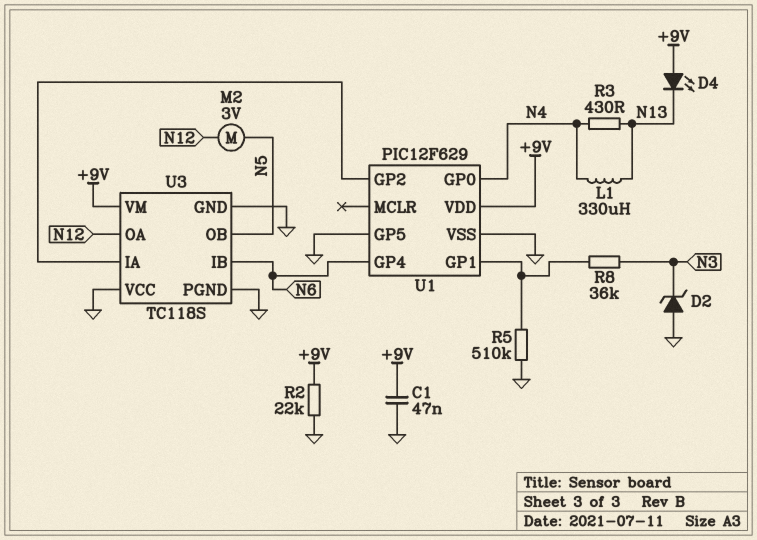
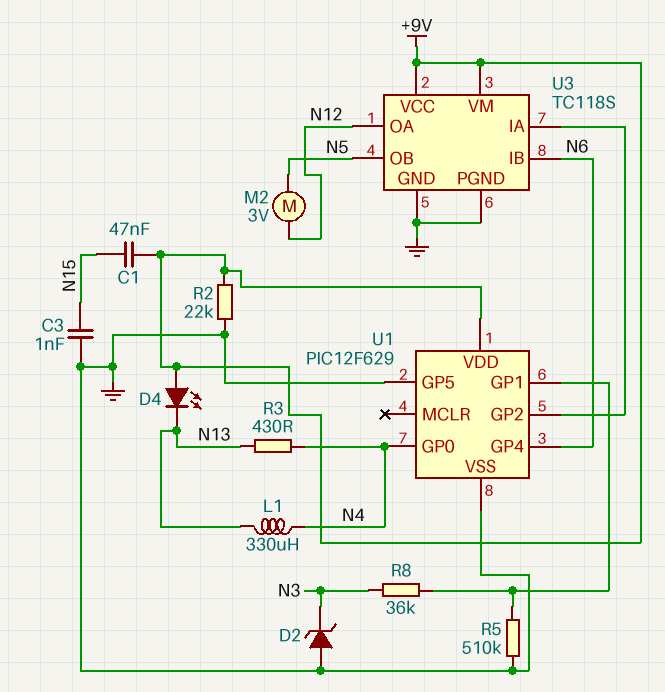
C1: 47nF (+9V, GND) -> 47nF (+9V, N15)
C3: none -> 1nF (GND, N15)
U3 pin VCC: GND -> +9V

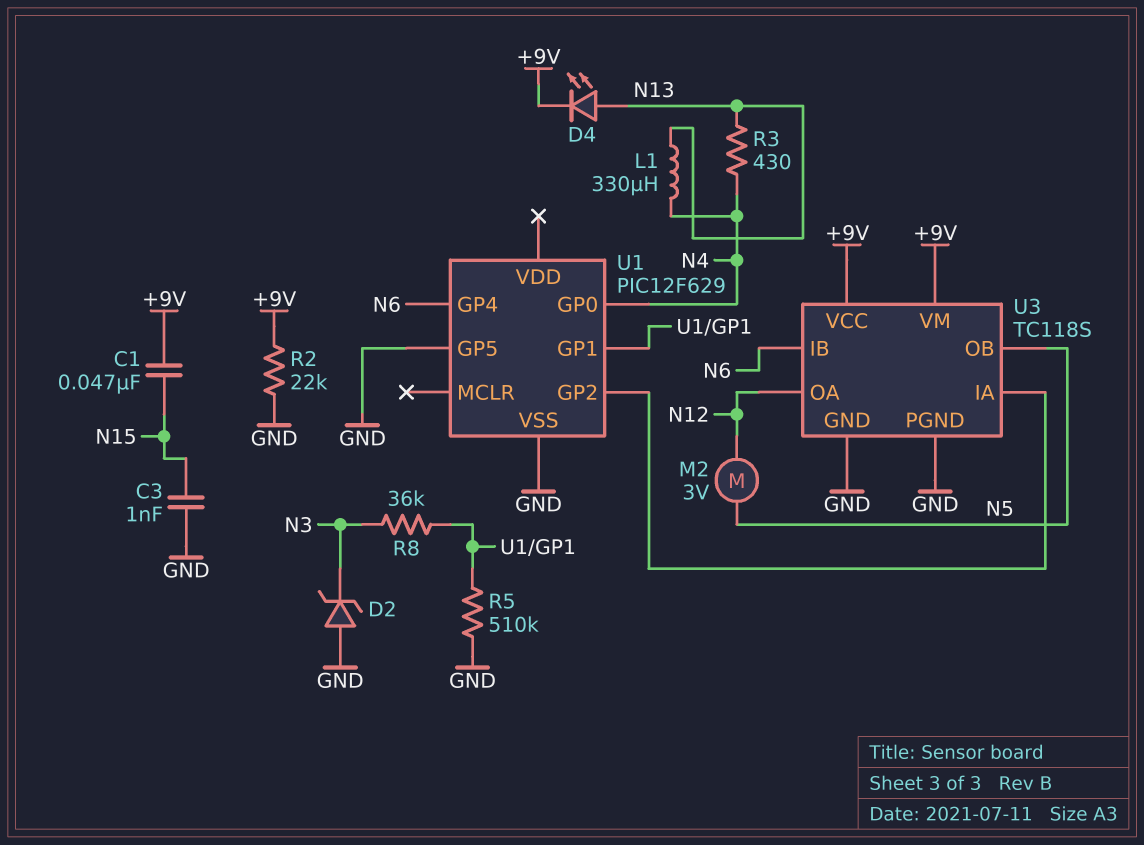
D4: LED (A +9V, K N13) -> LED (A N13, K +9V)
U1 pin VDD: +9V -> none

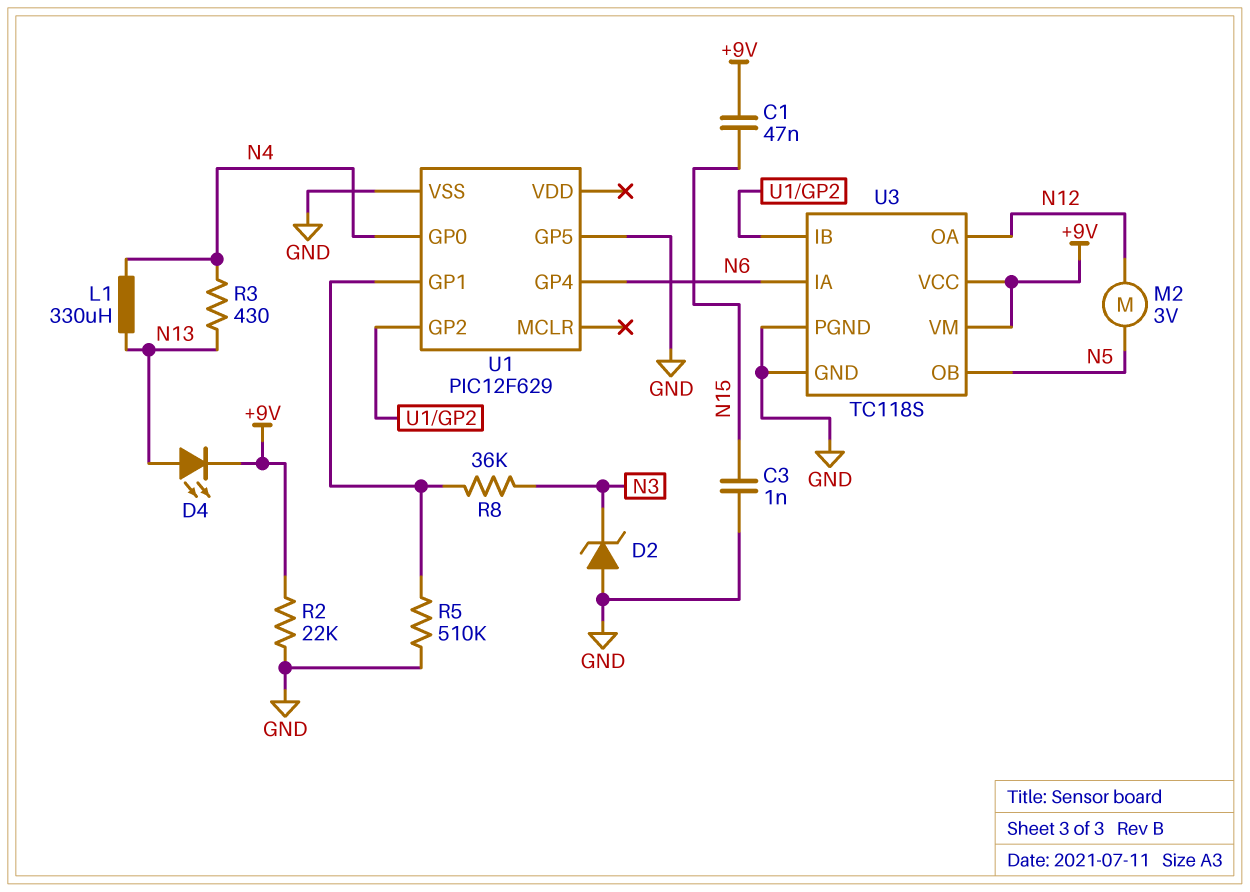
U3 pin IA: U1/GP2 -> N6
U3 pin IB: N6 -> U1/GP2

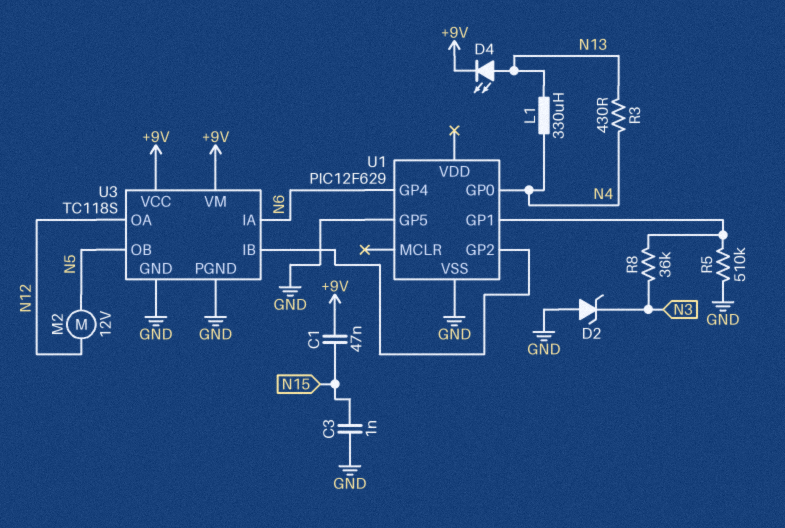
M2: motor 3V (N5, N12) -> motor 12V (N5, N12)
R2: 22k (+9V, GND) -> none

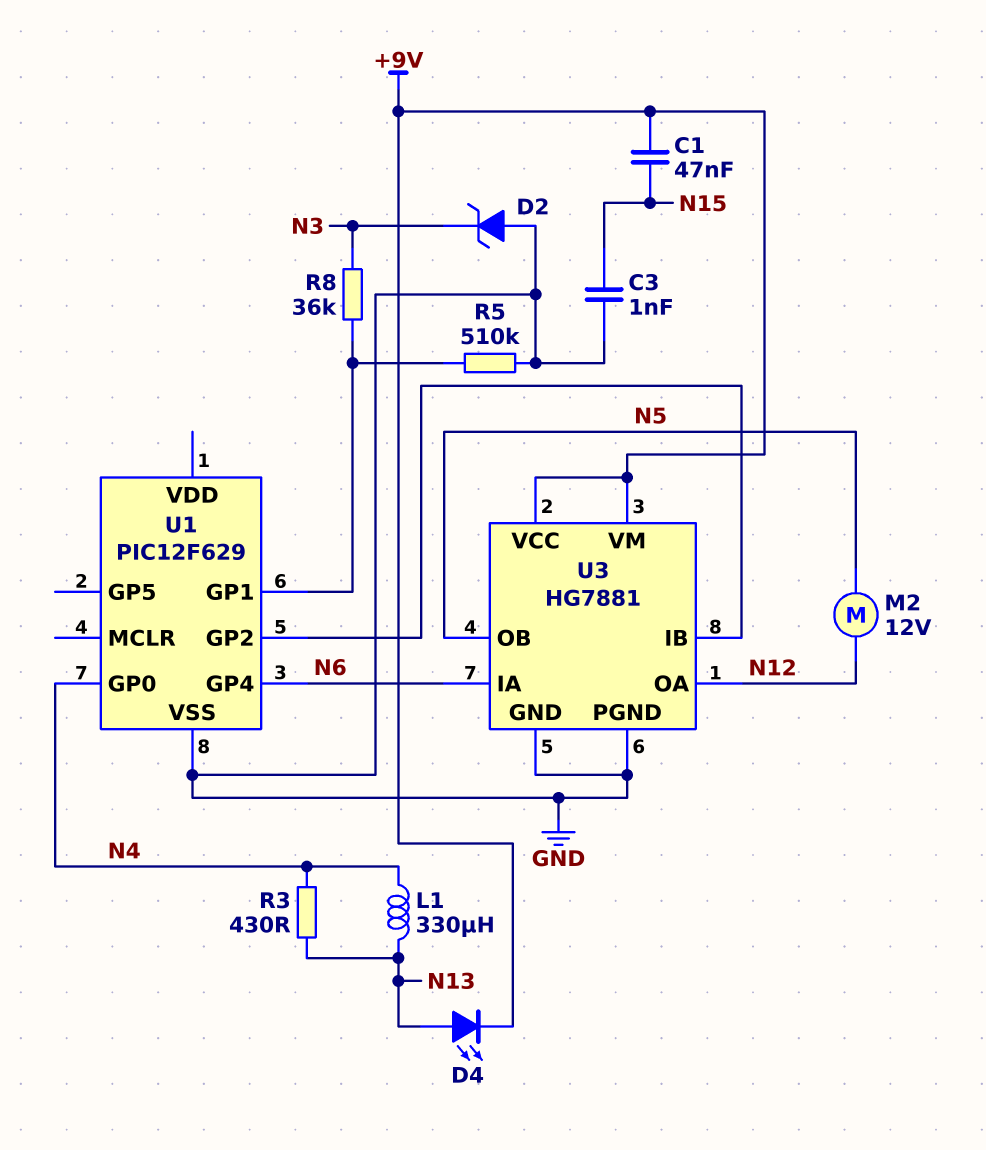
U1 pin GP5: GND -> none
U3: TC118S -> HG7881

